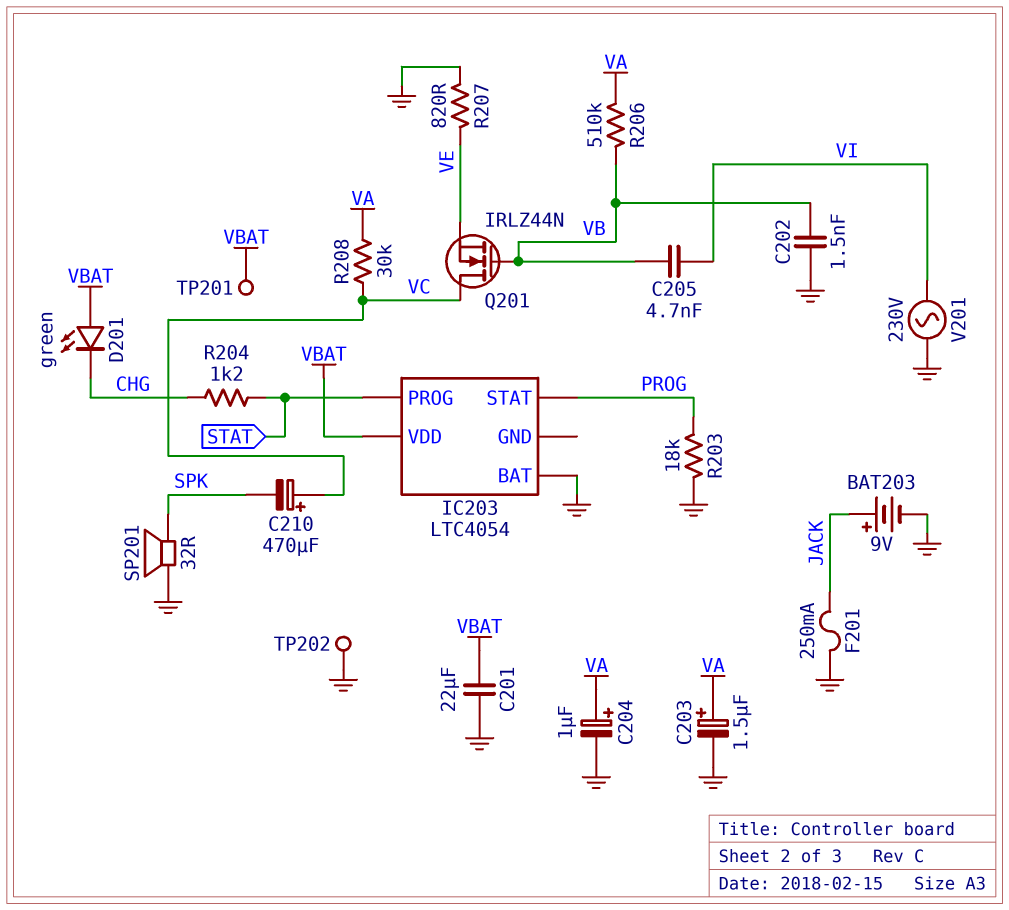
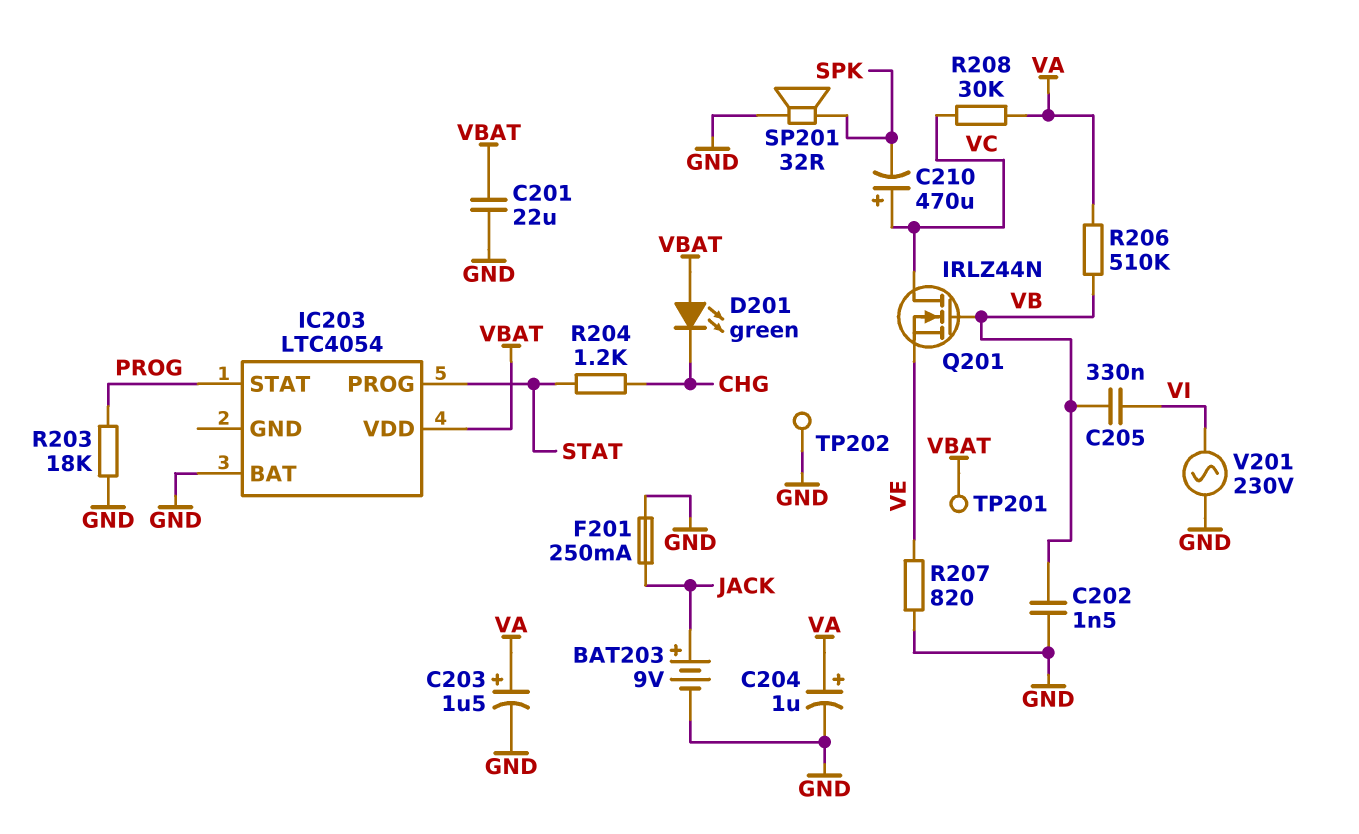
C205: 4.7nF (VB, VI) -> 330nF (VB, VI)

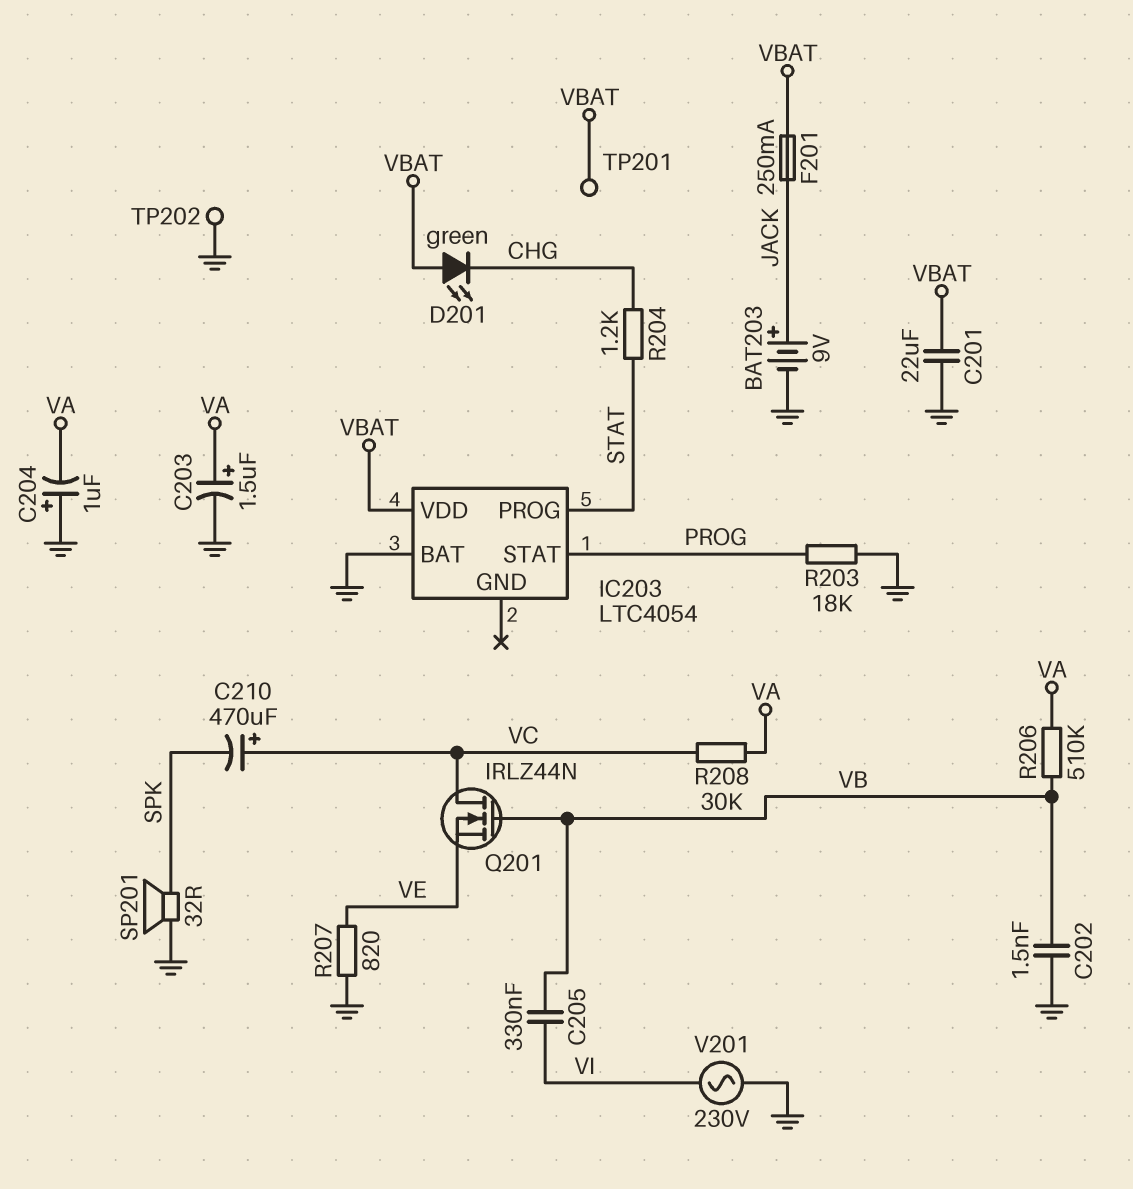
C204: 1uF (plus VA, minus GND) -> 1uF (plus GND, minus VA)
F201: 250mA (GND, JACK) -> 250mA (JACK, VBAT)

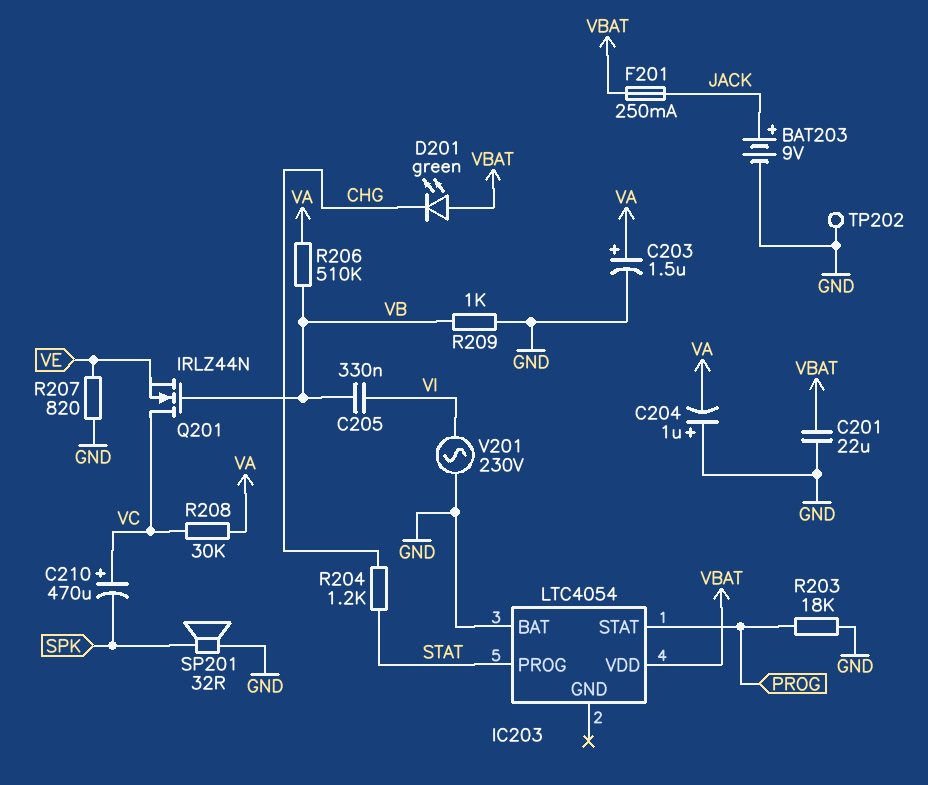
C202: 1.5nF (GND, VB) -> none
R209: none -> 1k (GND, VB)
TP201: test point (VBAT) -> none

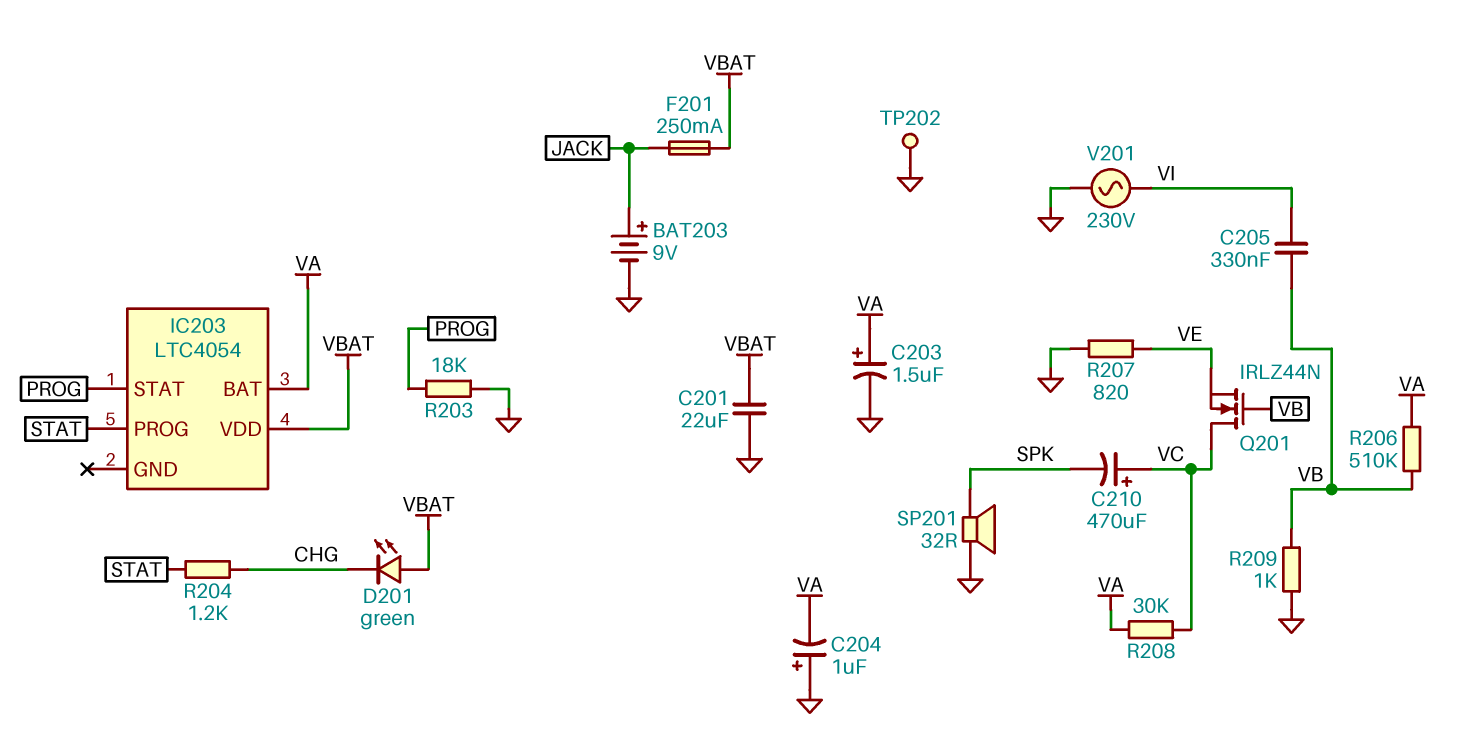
IC203 pin BAT: GND -> VA

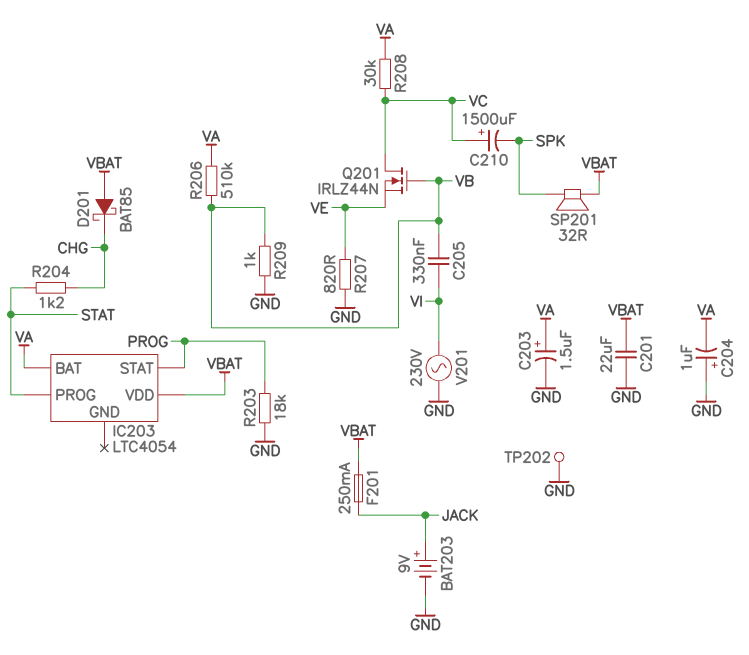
C210: 470uF (plus VC, minus SPK) -> 1500uF (plus VC, minus SPK)
D201: LED green (A VBAT, K CHG) -> schottky BAT85 (A VBAT, K CHG)
SP201: speaker 32R (GND, SPK) -> speaker 32R (SPK, VBAT)

